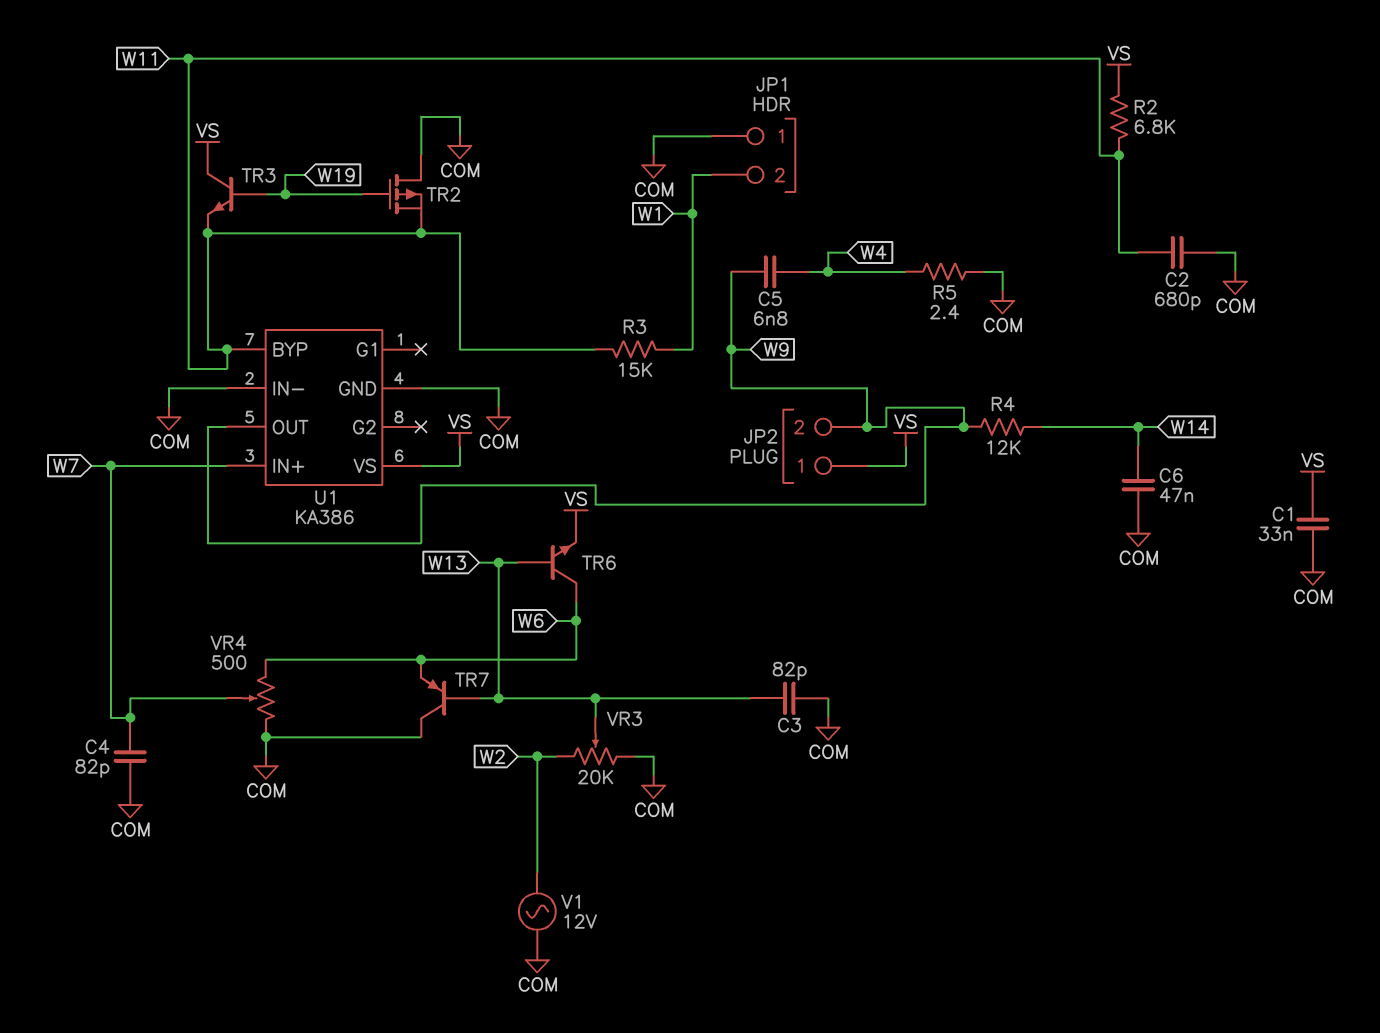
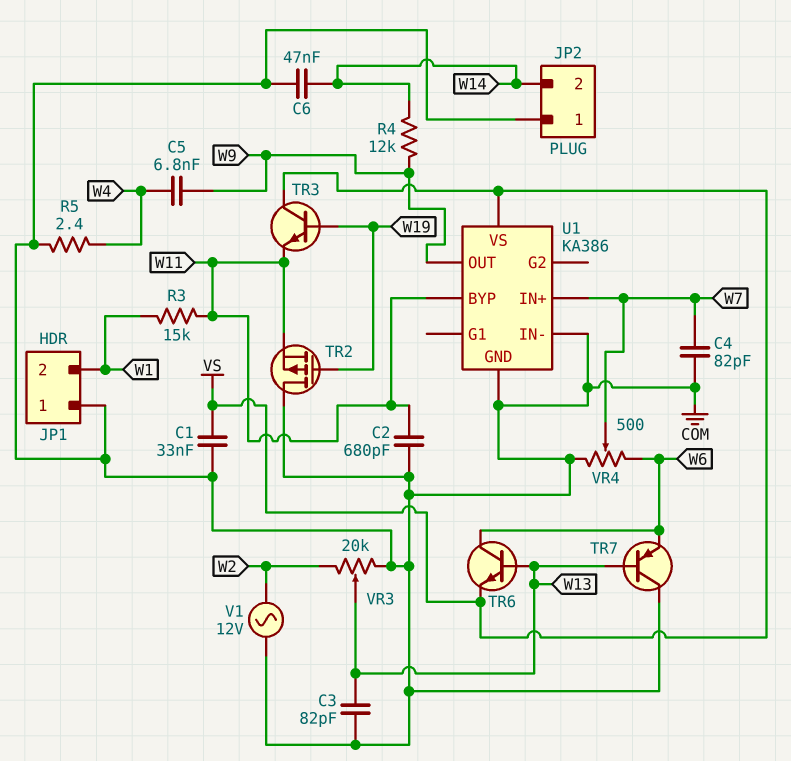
JP2 pin 1: VS -> COM
JP2 pin 2: W9 -> W14
R2: 6.8k (VS, W11) -> none

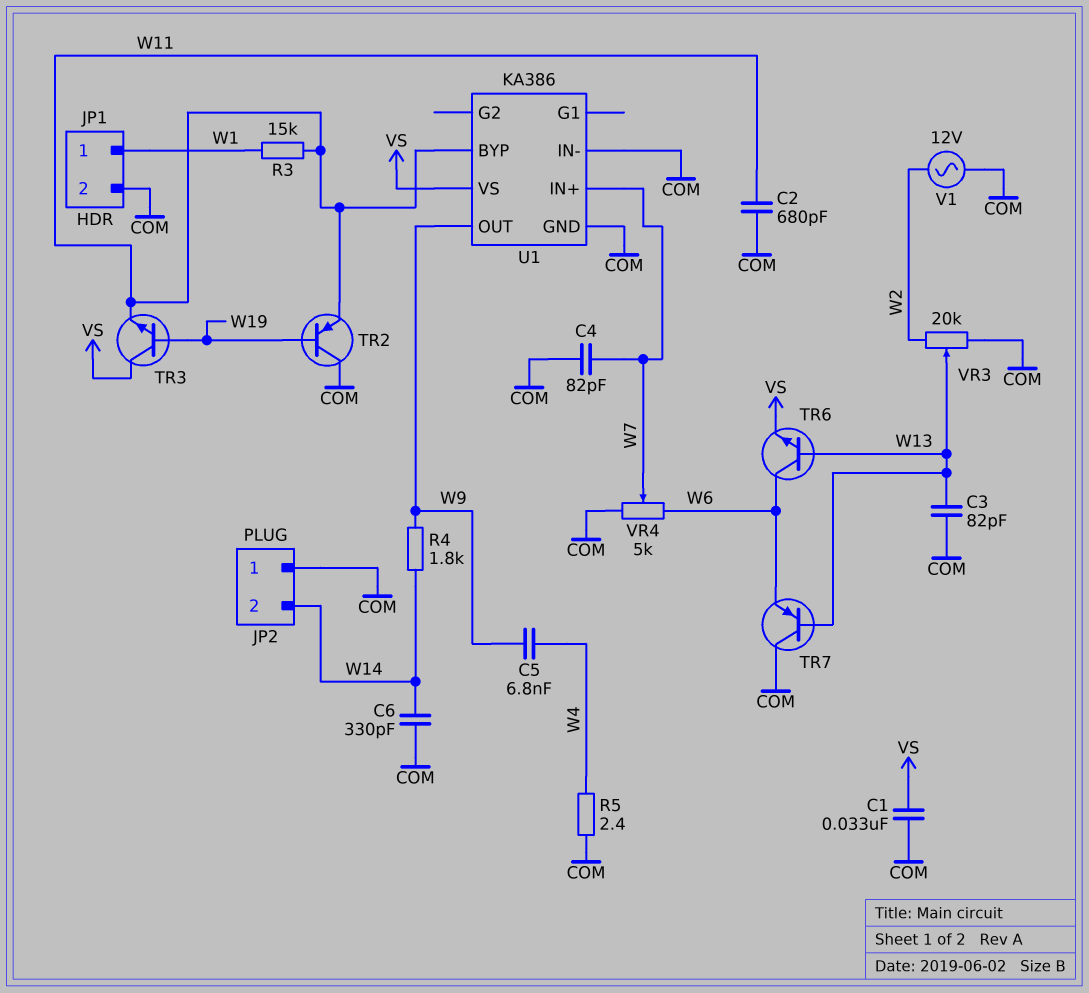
C6: 47nF (COM, W14) -> 330pF (COM, W14)
JP1 pin 1: COM -> W1
JP1 pin 2: W1 -> COM
R4: 12k (W9, W14) -> 1.8k (W9, W14)
TR2: PMOS (G W19, D COM, S W11) -> PNP (B W19, C COM, E W11)
VR4: 500 (COM, W6, wiper W7) -> 5k (COM, W6, wiper W7)

